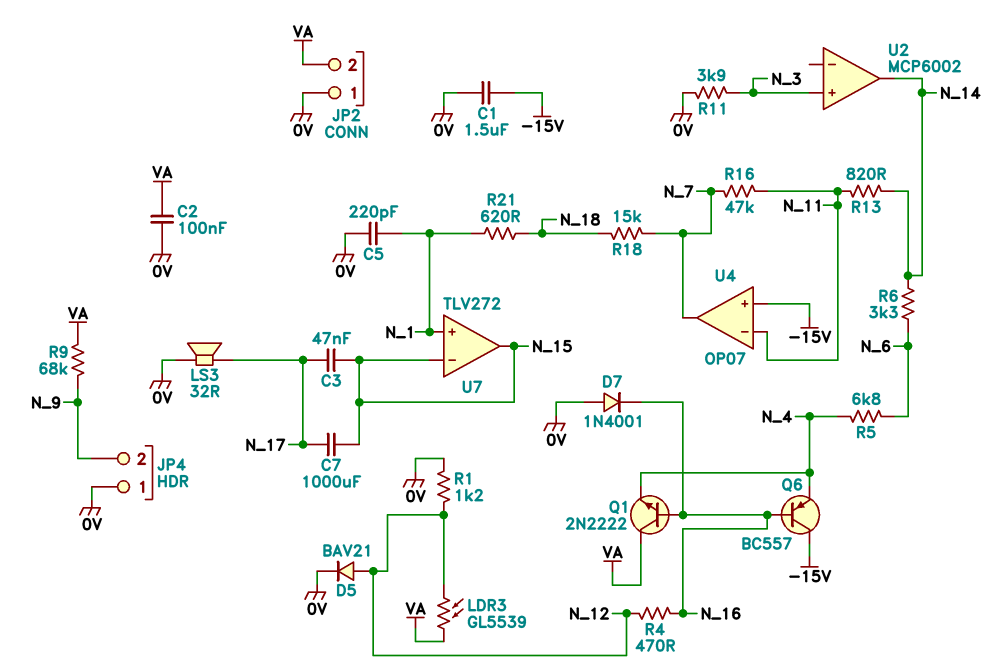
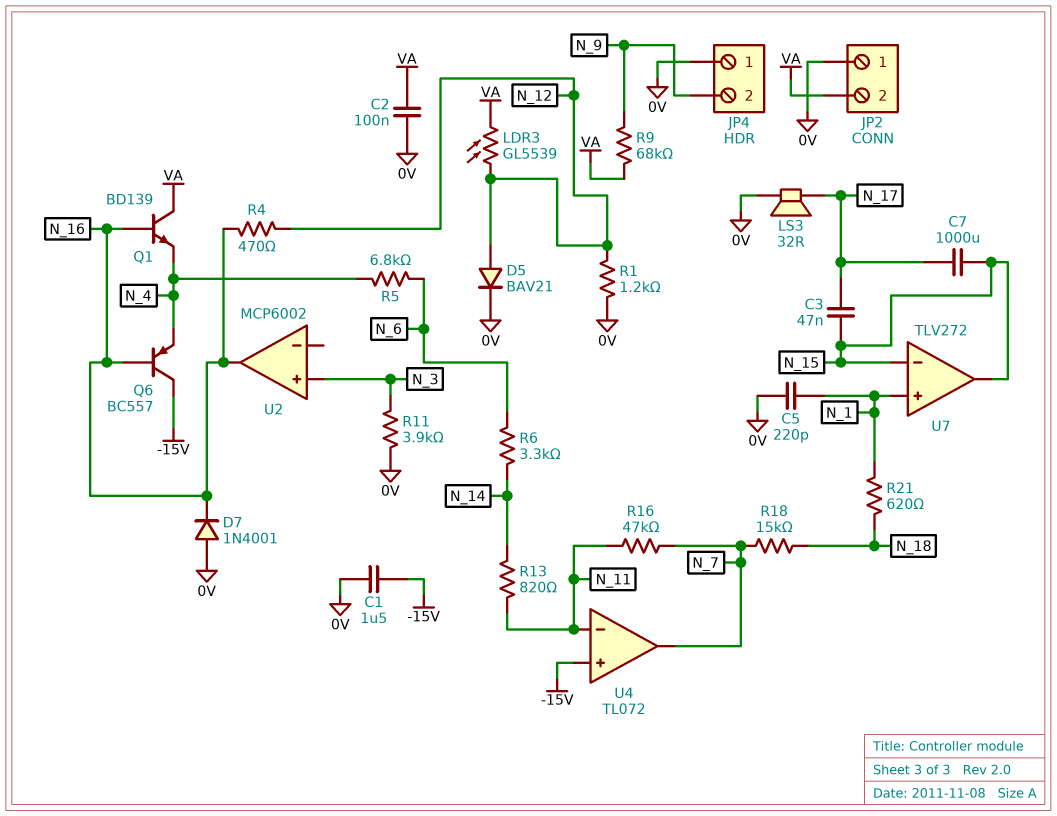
Q1: NPN 2N2222 (B N_16, C VA, E N_4) -> NPN BD139 (B N_16, C VA, E N_4)
U2 pin out: N_14 -> N_16
U4: OP07 -> TL072

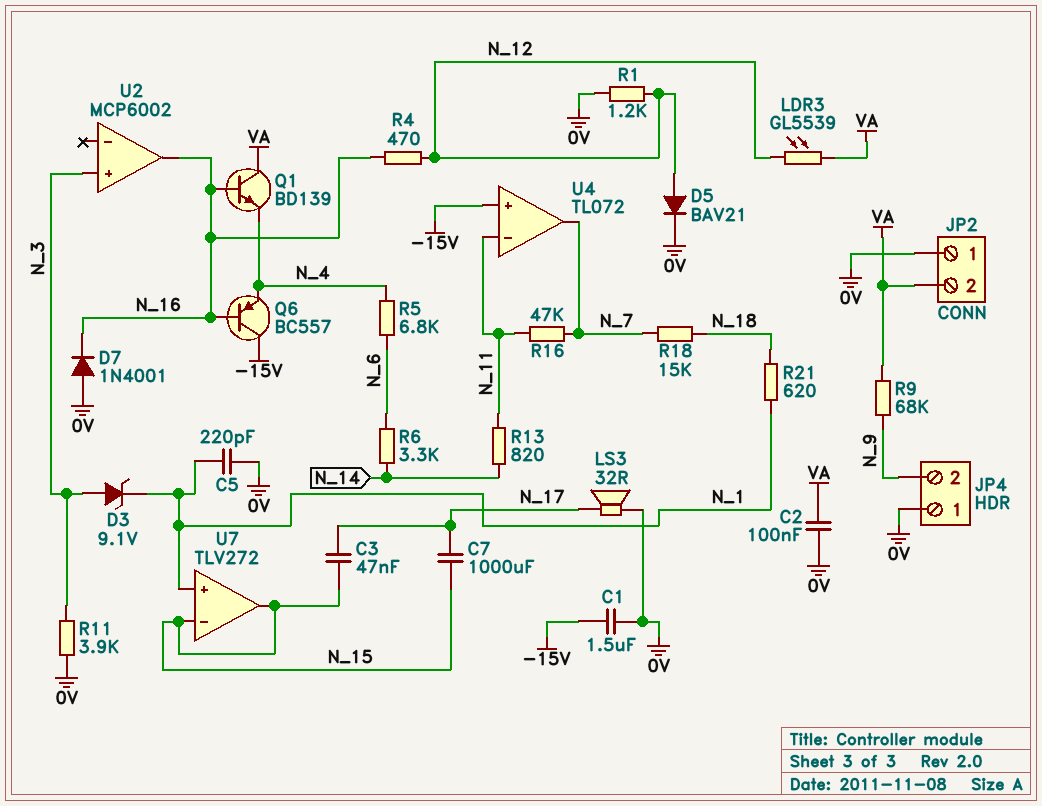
D3: none -> zener 9.1V (A N_3, K N_1)

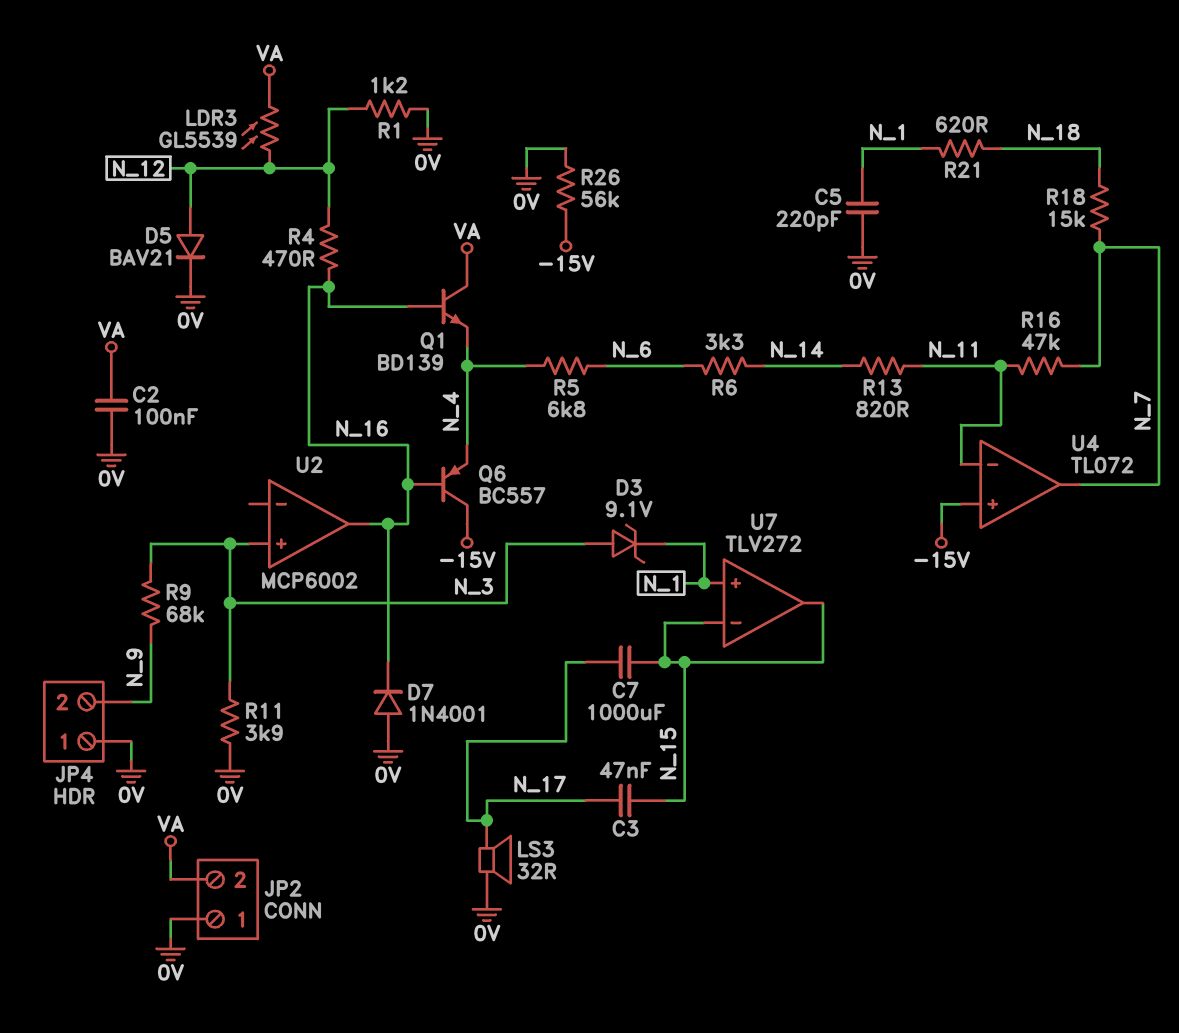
C1: 1.5uF (-15V, 0V) -> none
R9: 68k (N_9, VA) -> 68k (N_3, N_9)
R26: none -> 56k (-15V, 0V)

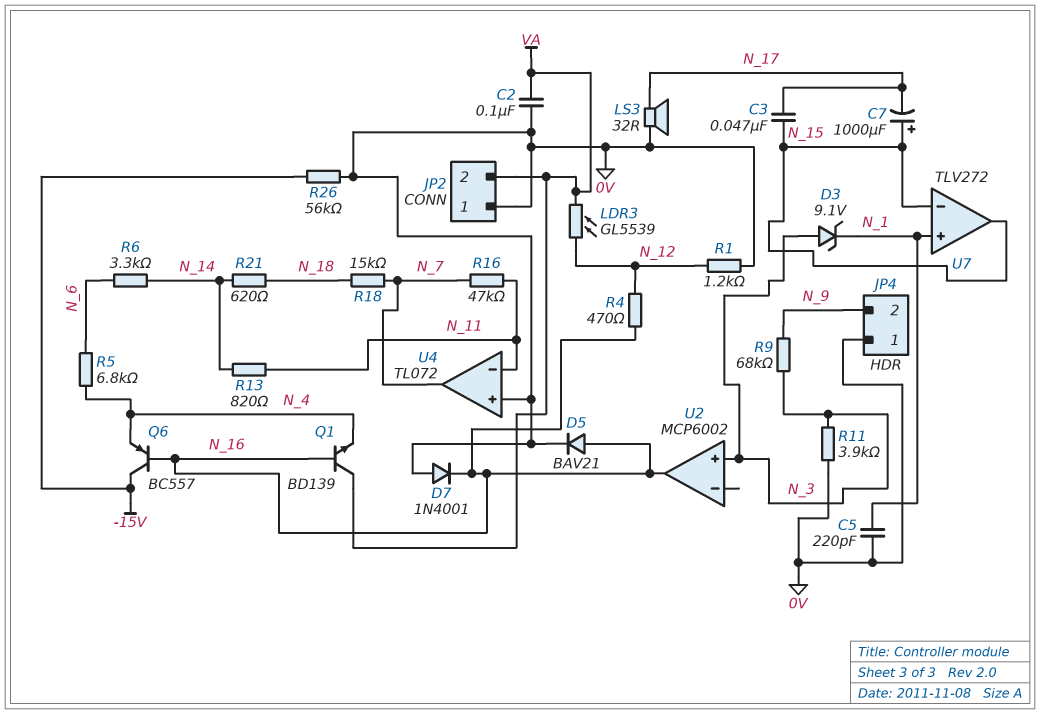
C7: 1000uF (N_15, N_17) -> 1000uF (plus N_15, minus N_17)
D5: diode BAV21 (A N_12, K 0V) -> diode BAV21 (A N_16, K 0V)
R21: 620 (N_1, N_18) -> 620 (N_14, N_18)
U4 pin in+: -15V -> 0V

